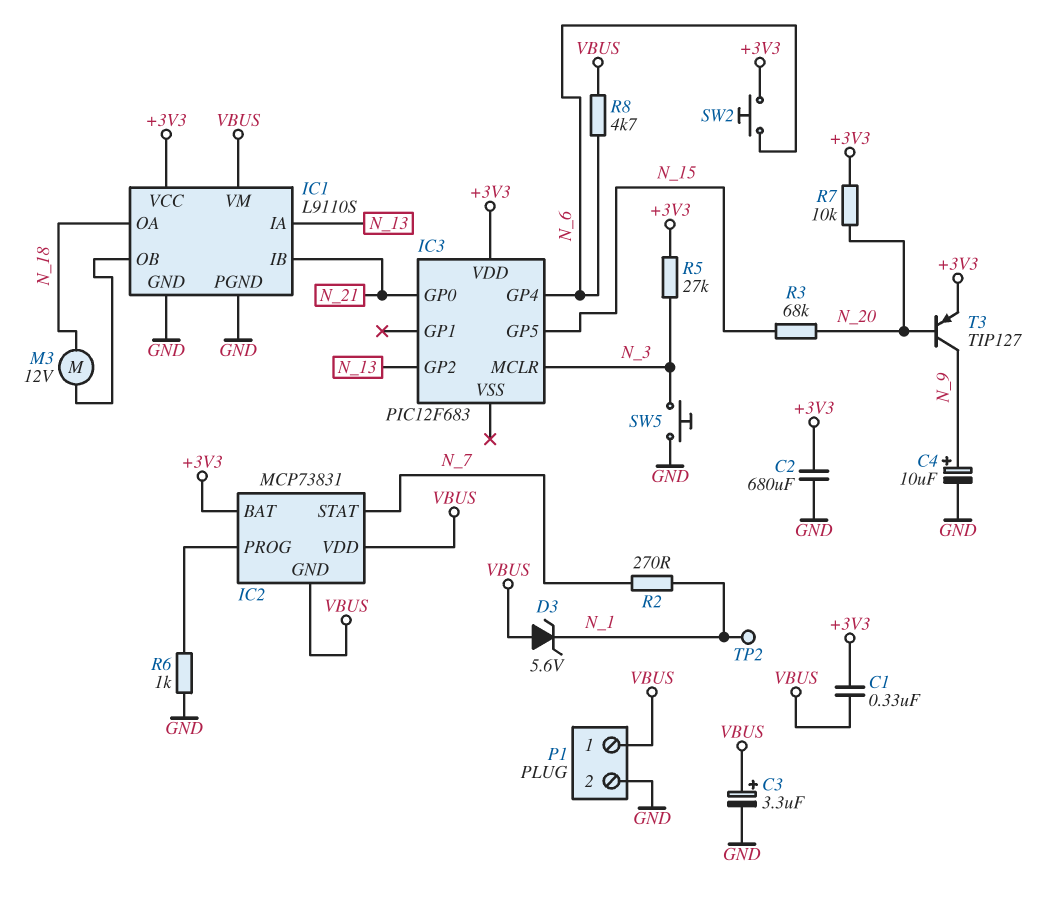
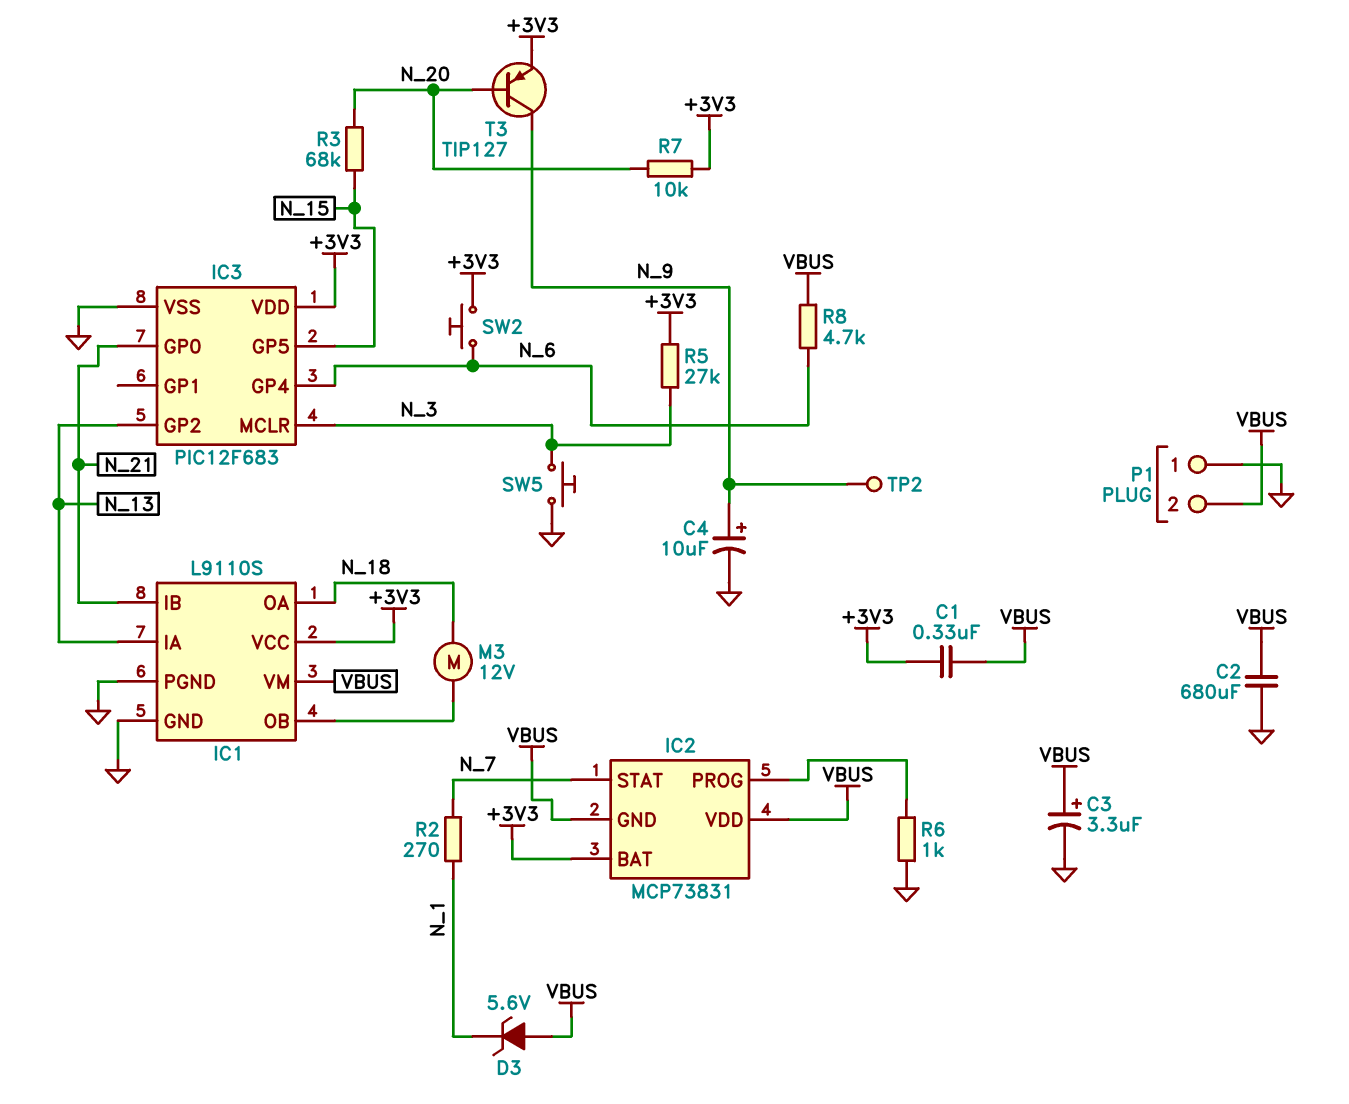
C2: 680uF (+3V3, GND) -> 680uF (GND, VBUS)
IC3 pin VSS: none -> GND
P1 pin 1: VBUS -> GND
P1 pin 2: GND -> VBUS
TP2: test point (N_1) -> test point (N_9)

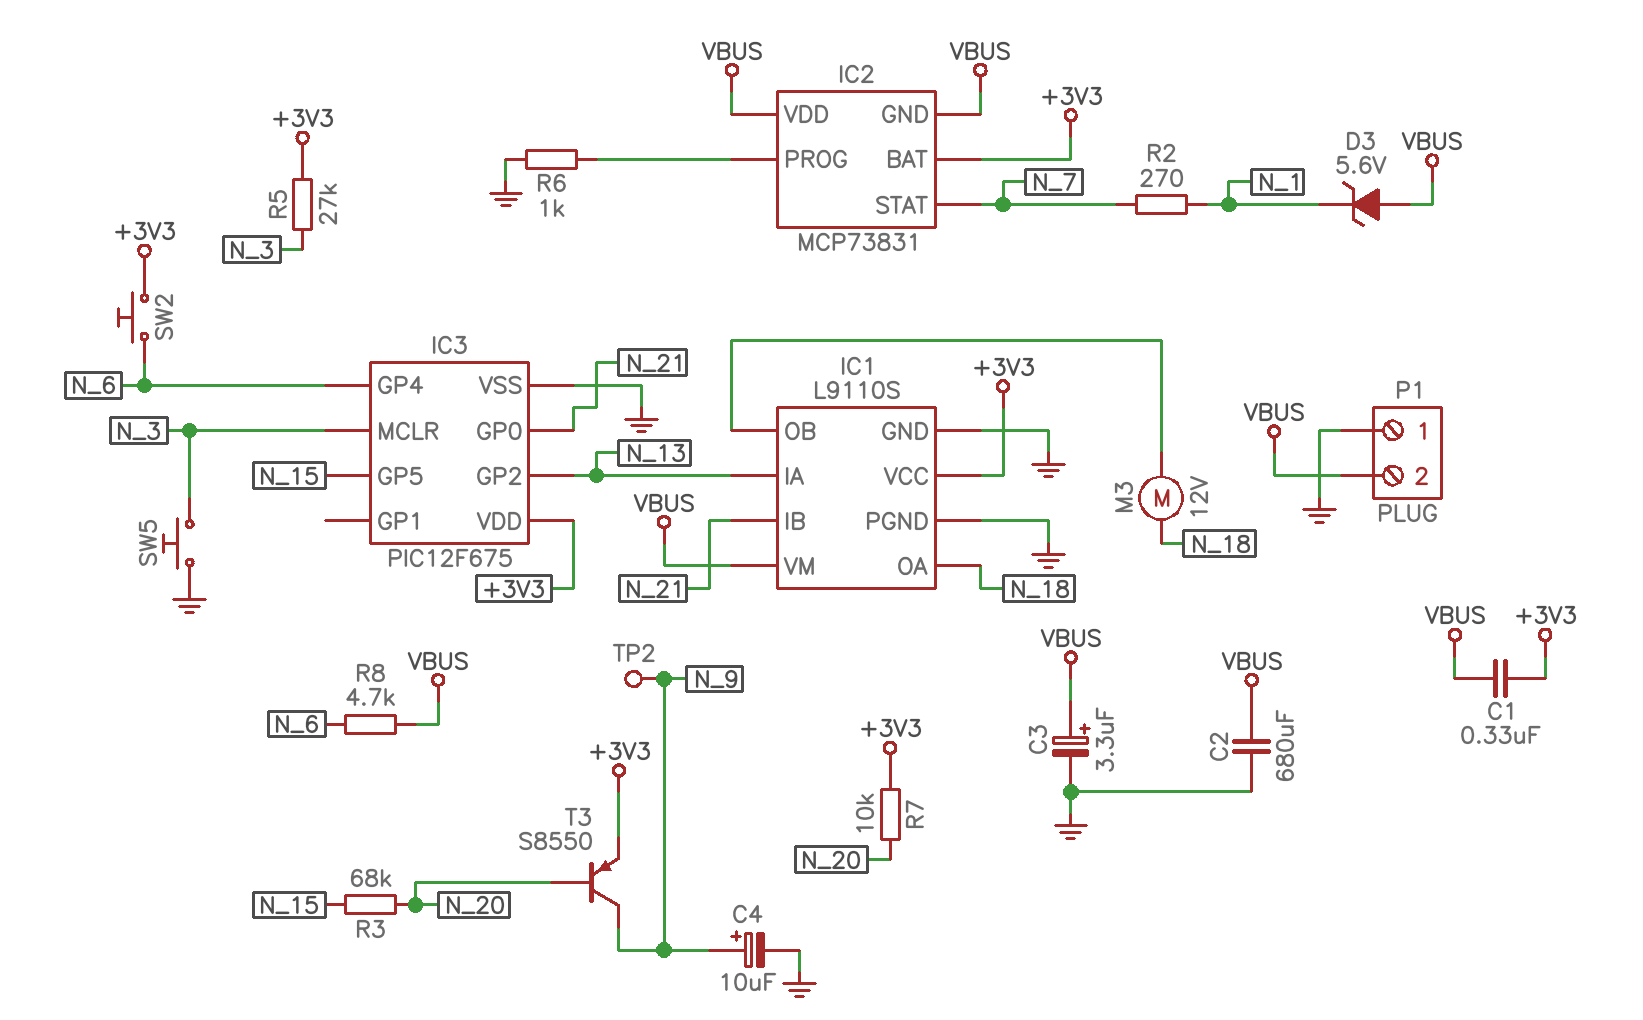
IC3: PIC12F683 -> PIC12F675
T3: PNP TIP127 (B N_20, C N_9, E +3V3) -> PNP S8550 (B N_20, C N_9, E +3V3)

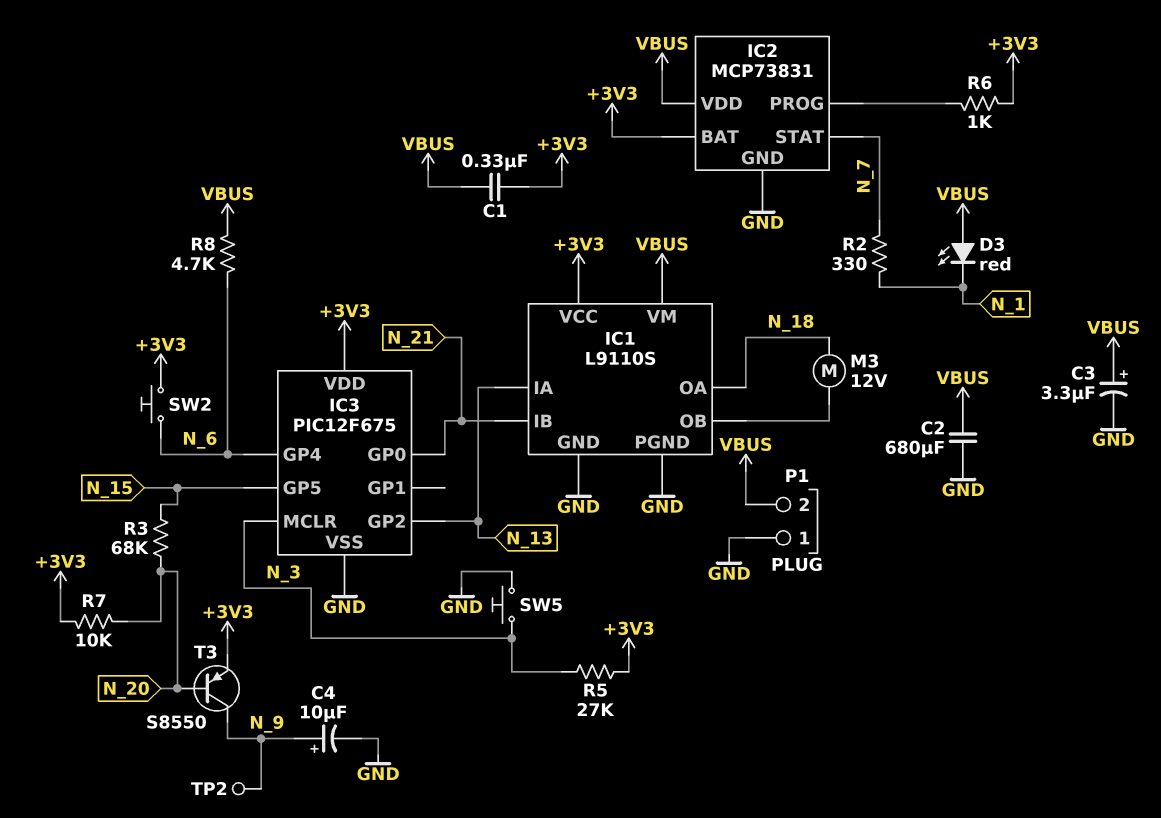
D3: zener 5.6V (A VBUS, K N_1) -> LED red (A VBUS, K N_1)
IC2 pin GND: VBUS -> GND
R2: 270 (N_1, N_7) -> 330 (N_1, N_7)
R6: 1k (GND, IC2/PROG) -> 1k (+3V3, IC2/PROG)

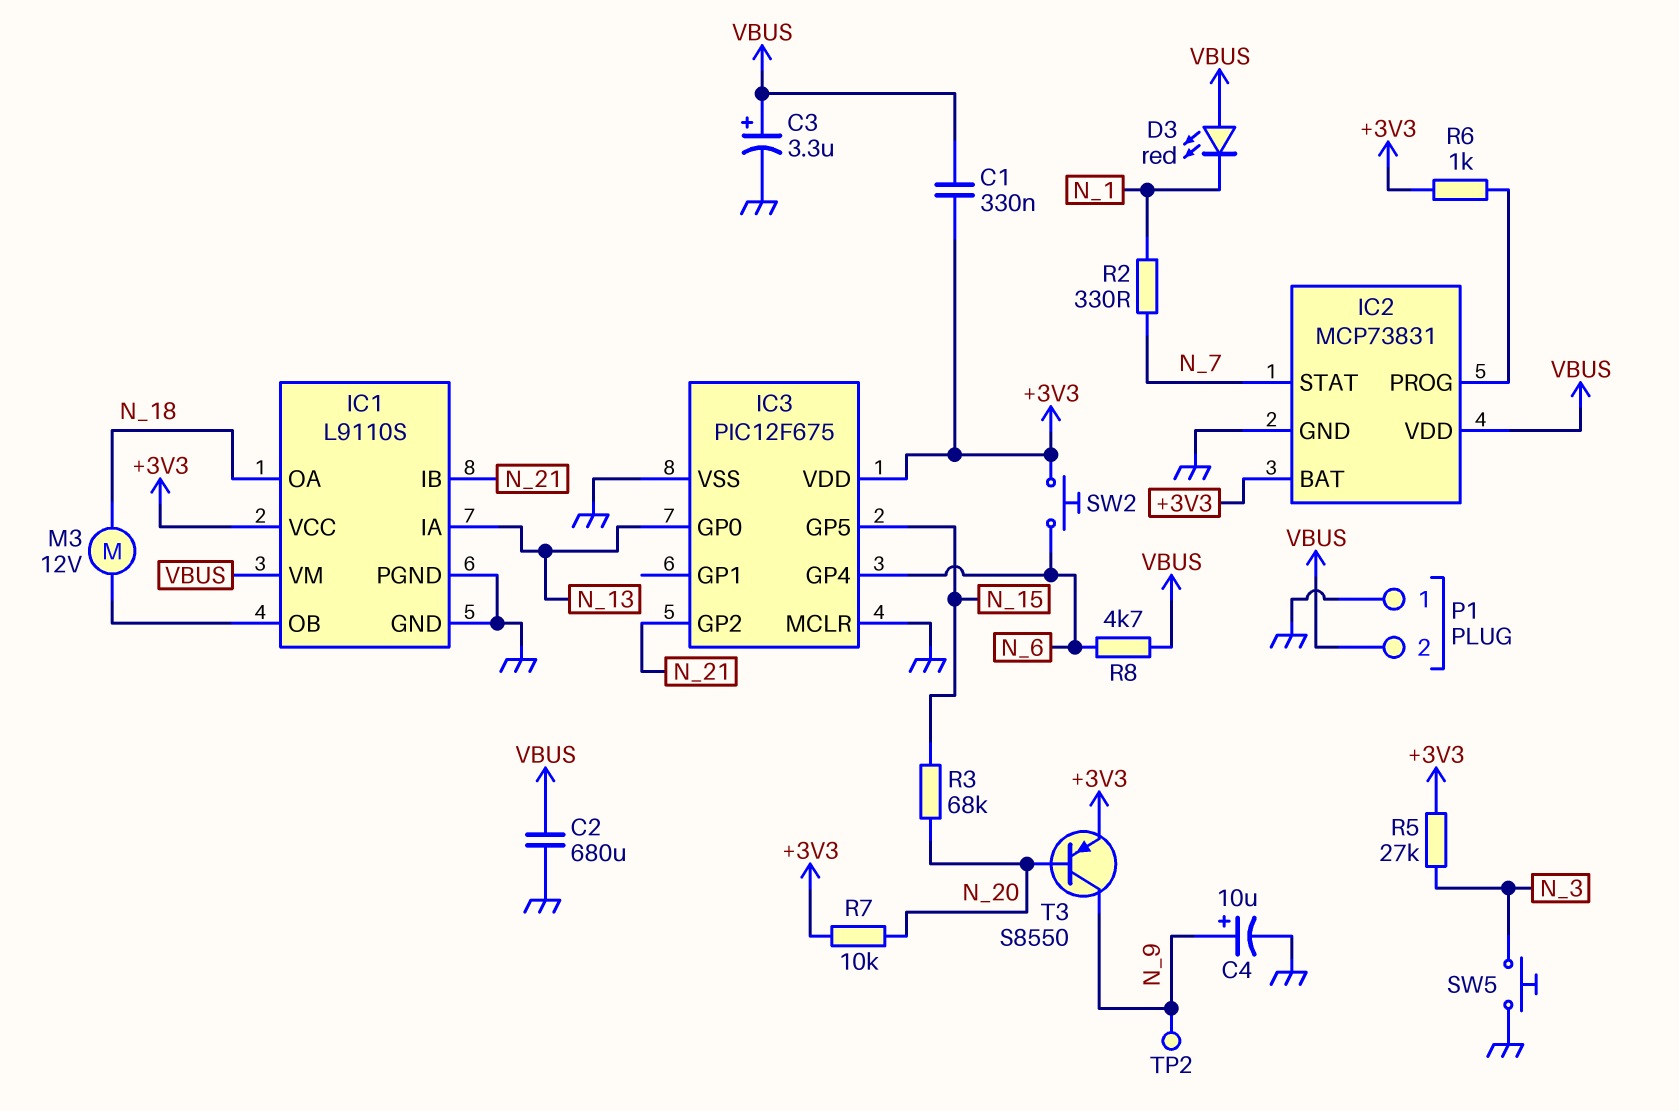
IC3 pin GP0: N_21 -> N_13
IC3 pin GP2: N_13 -> N_21
IC3 pin MCLR: N_3 -> GND

